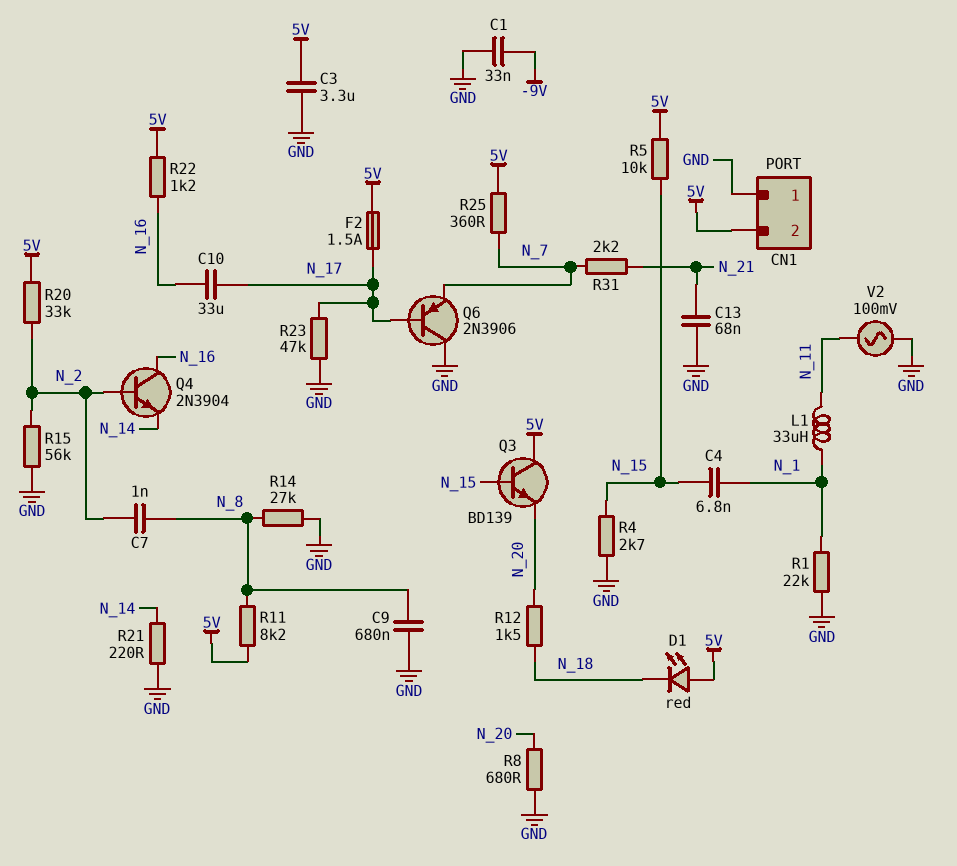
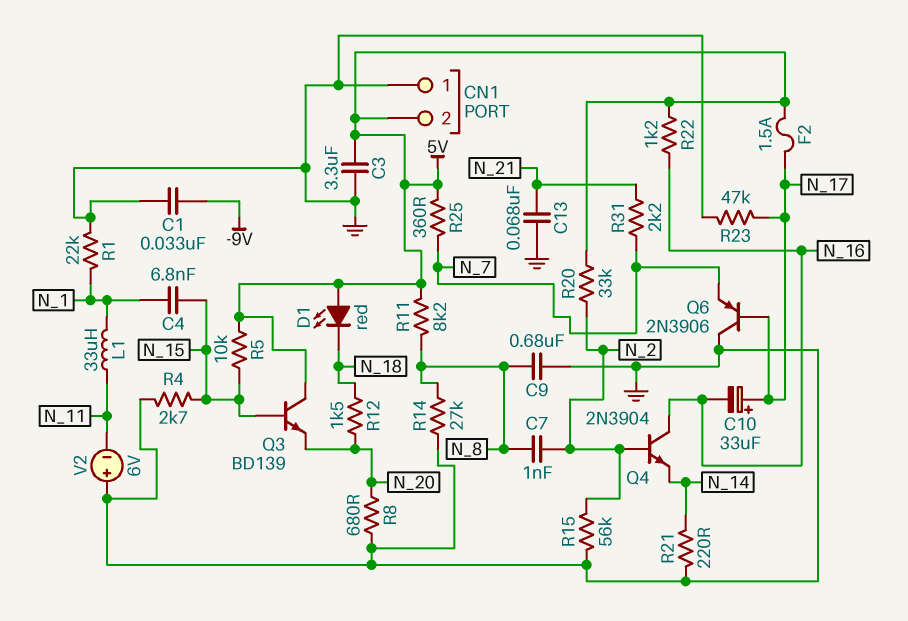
C10: 33uF (N_16, N_17) -> 33uF (plus N_17, minus N_16)
V2: AC 100mV (GND, N_11) -> 6V (plus GND, minus N_11)

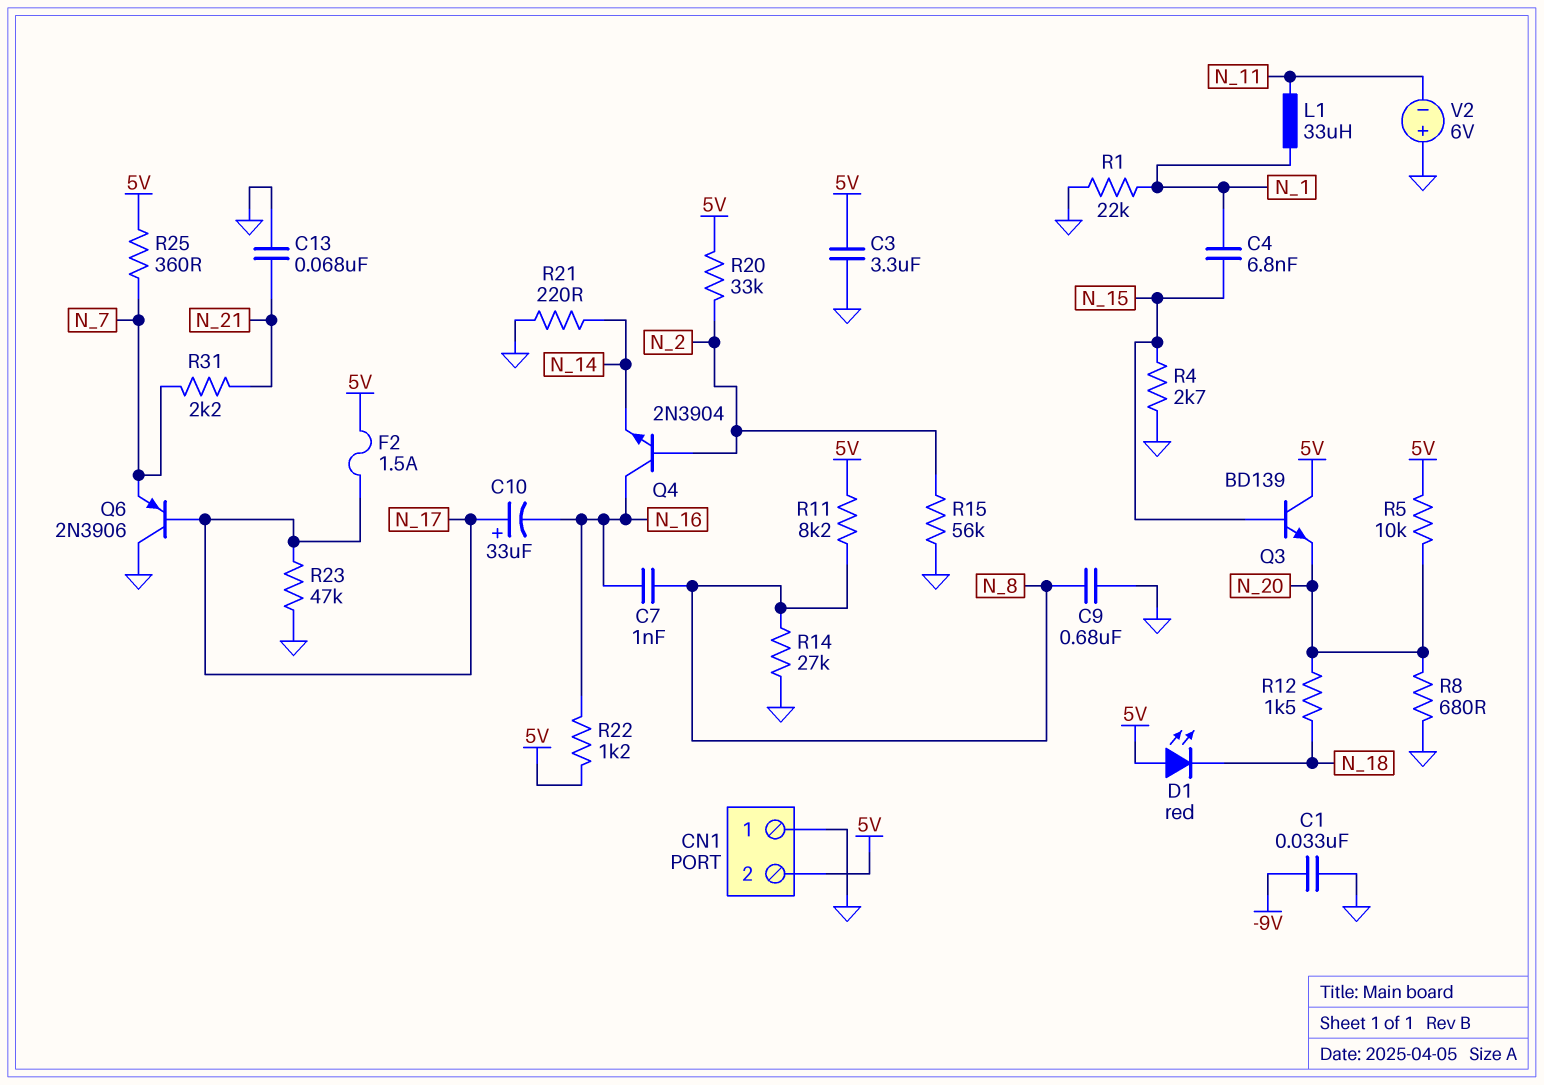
C7: 1nF (N_2, N_8) -> 1nF (N_8, N_16)
R5: 10k (5V, N_15) -> 10k (5V, N_20)

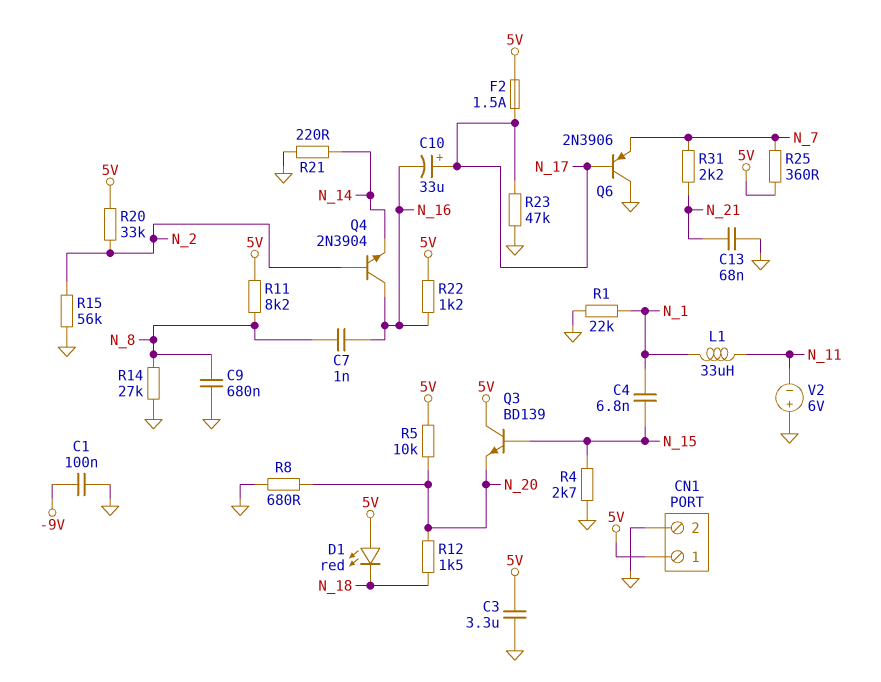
C1: 33nF (-9V, GND) -> 100nF (-9V, GND)
CN1 pin 1: GND -> 5V
CN1 pin 2: 5V -> GND

